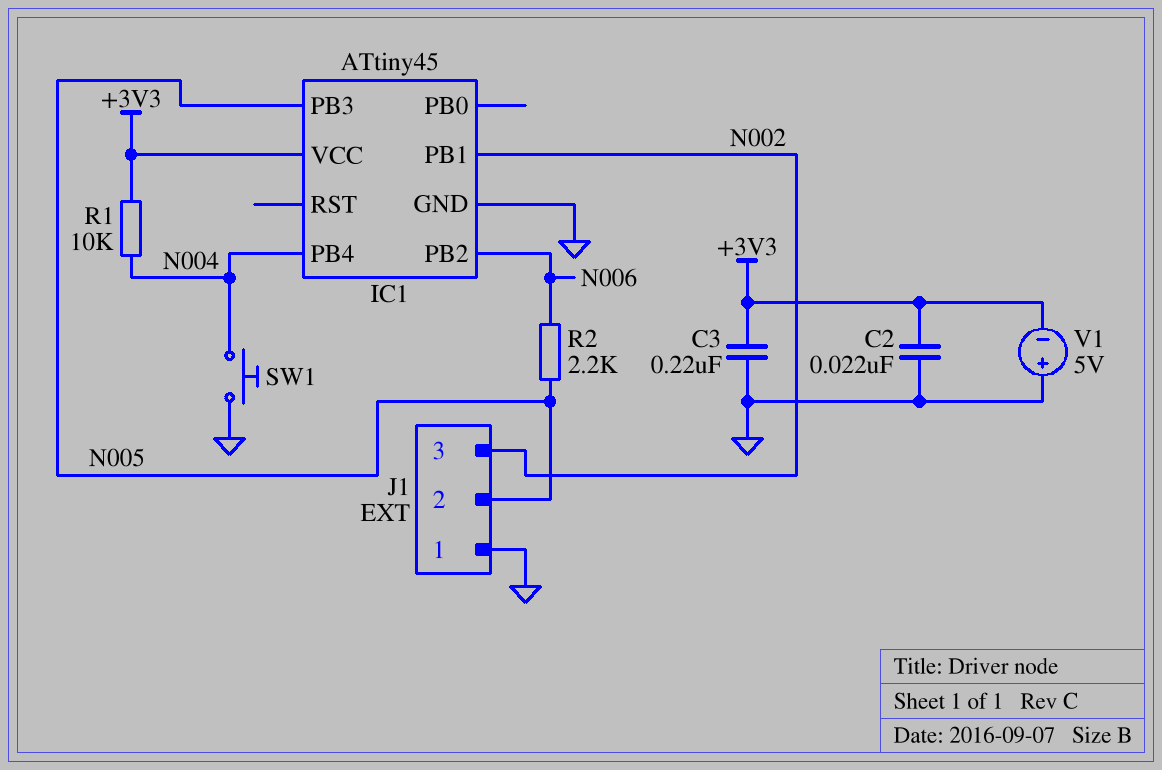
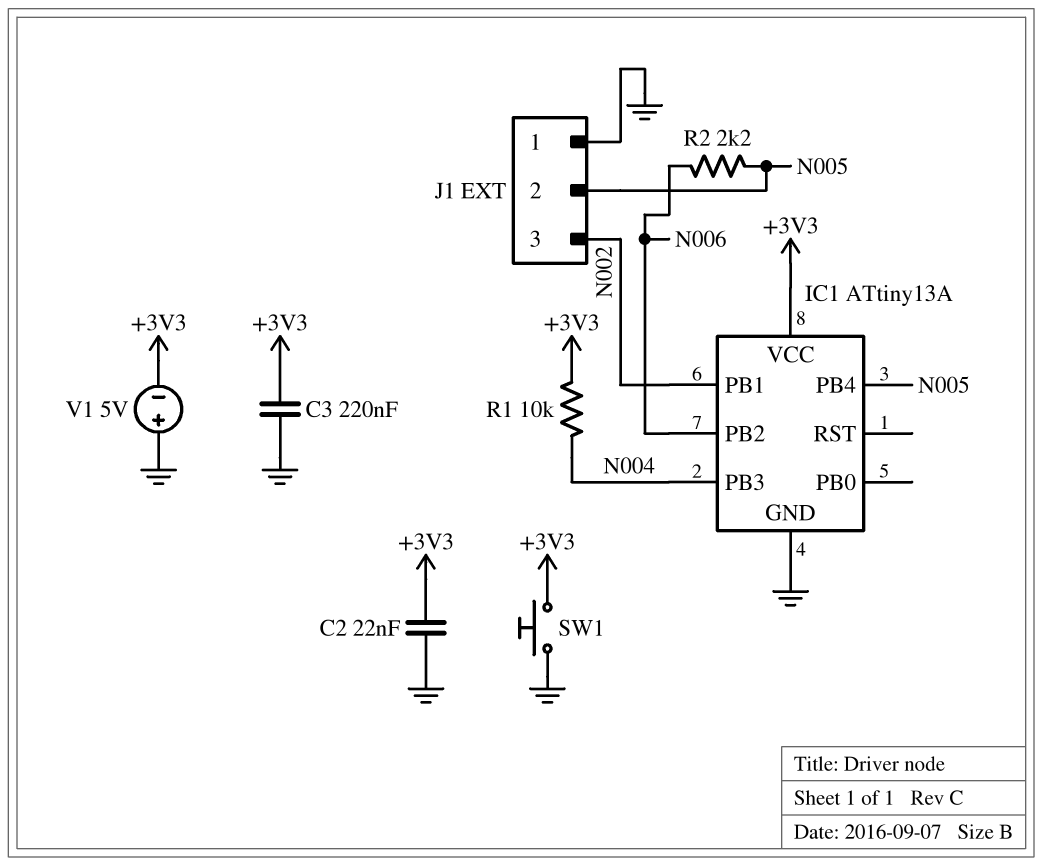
IC1: ATtiny45 -> ATtiny13A
IC1 pin PB3: N005 -> N004
IC1 pin PB4: N004 -> N005
SW1: button (GND, N004) -> button (+3V3, GND)

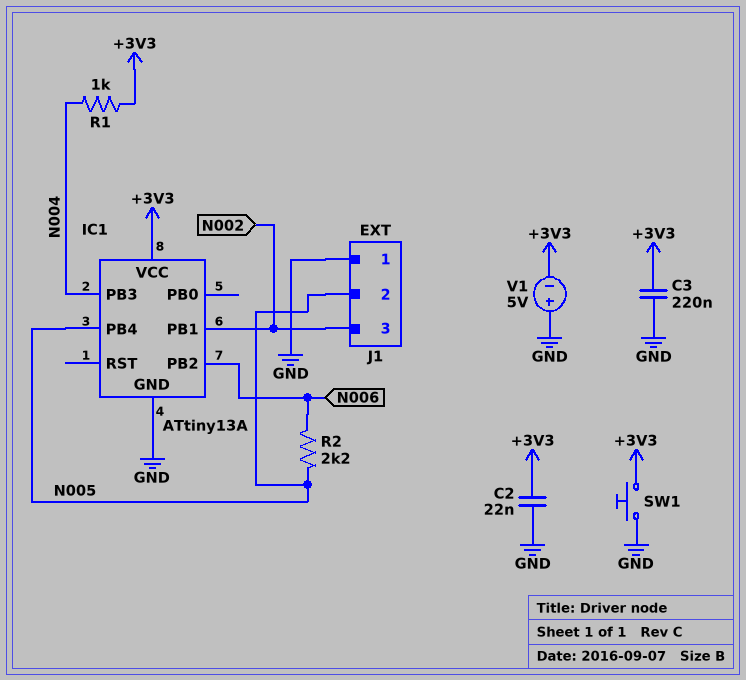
R1: 10k (+3V3, N004) -> 1k (+3V3, N004)

